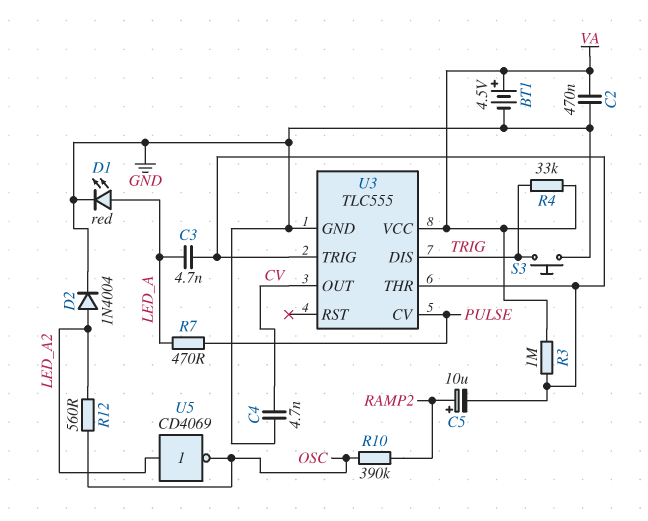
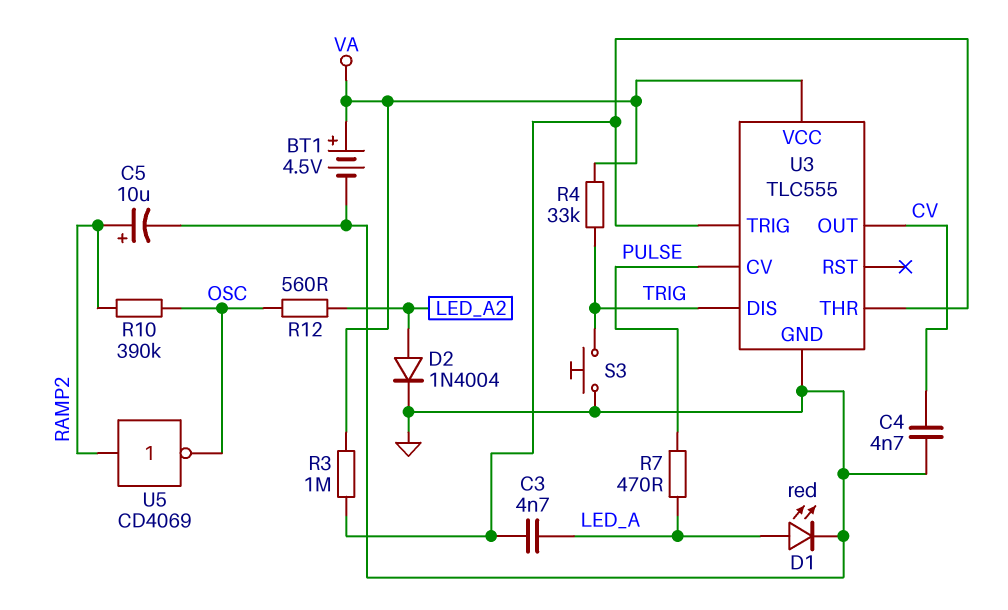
C2: 470nF (GND, VA) -> none
C5: 10uF (plus RAMP2, minus U3/THR) -> 10uF (plus RAMP2, minus GND)
U5: NOT CD4069 (in LED_A2, out OSC) -> NOT CD4069 (in RAMP2, out OSC)

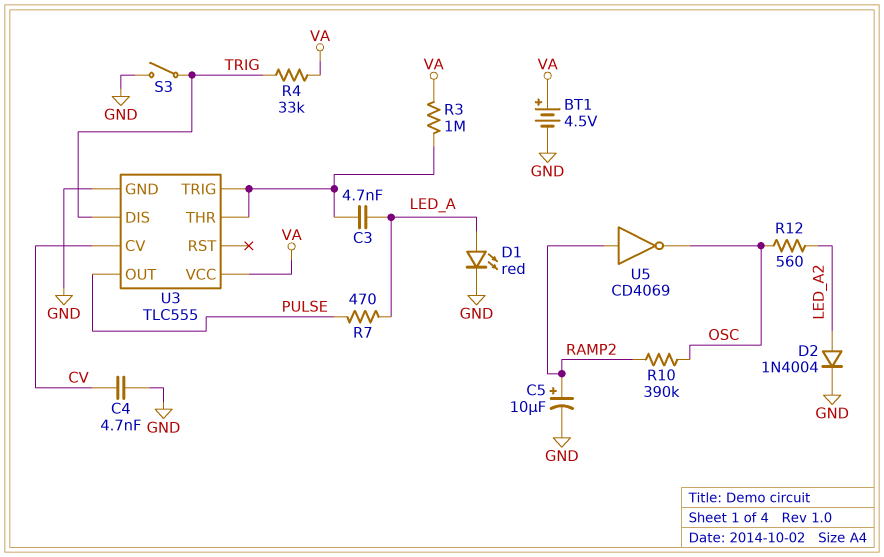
S3: button (GND, TRIG) -> switch (GND, TRIG)
U3 pin CV: PULSE -> CV
U3 pin OUT: CV -> PULSE

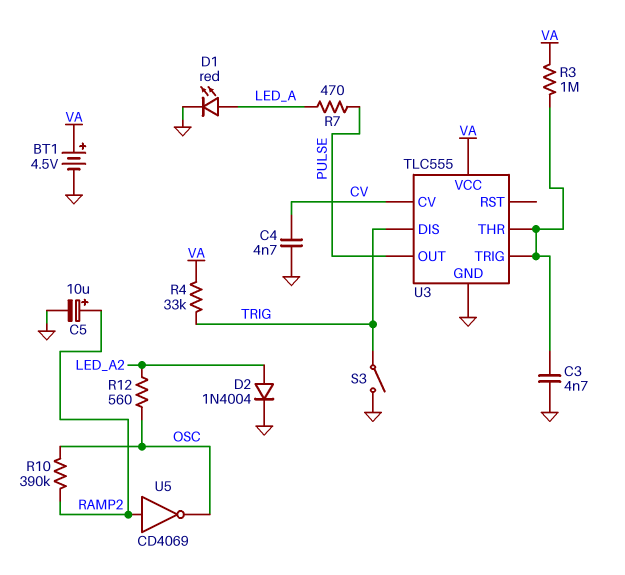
C3: 4.7nF (LED_A, U3/THR) -> 4.7nF (GND, U3/THR)

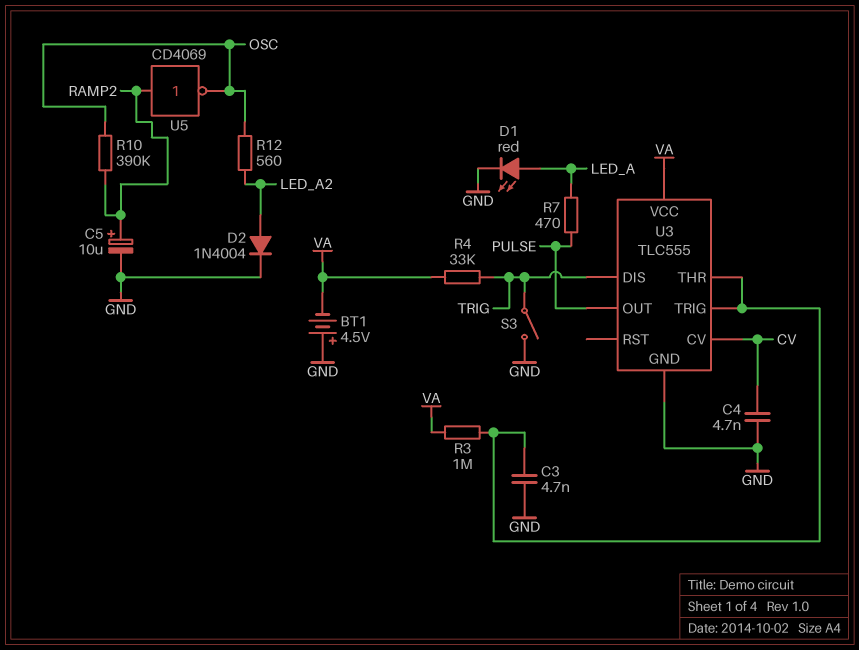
BT1: 4.5V (plus VA, minus GND) -> 4.5V (plus GND, minus VA)

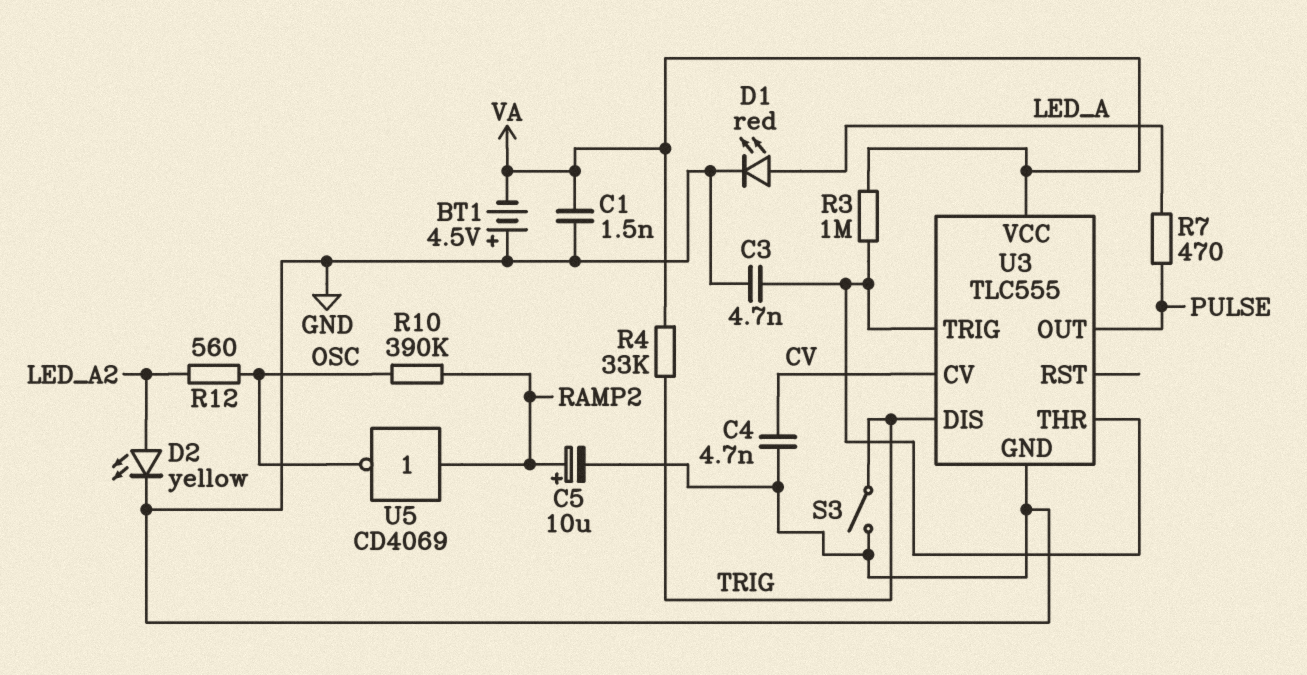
C1: none -> 1.5nF (GND, VA)
D2: diode 1N4004 (A LED_A2, K GND) -> LED yellow (A LED_A2, K GND)

